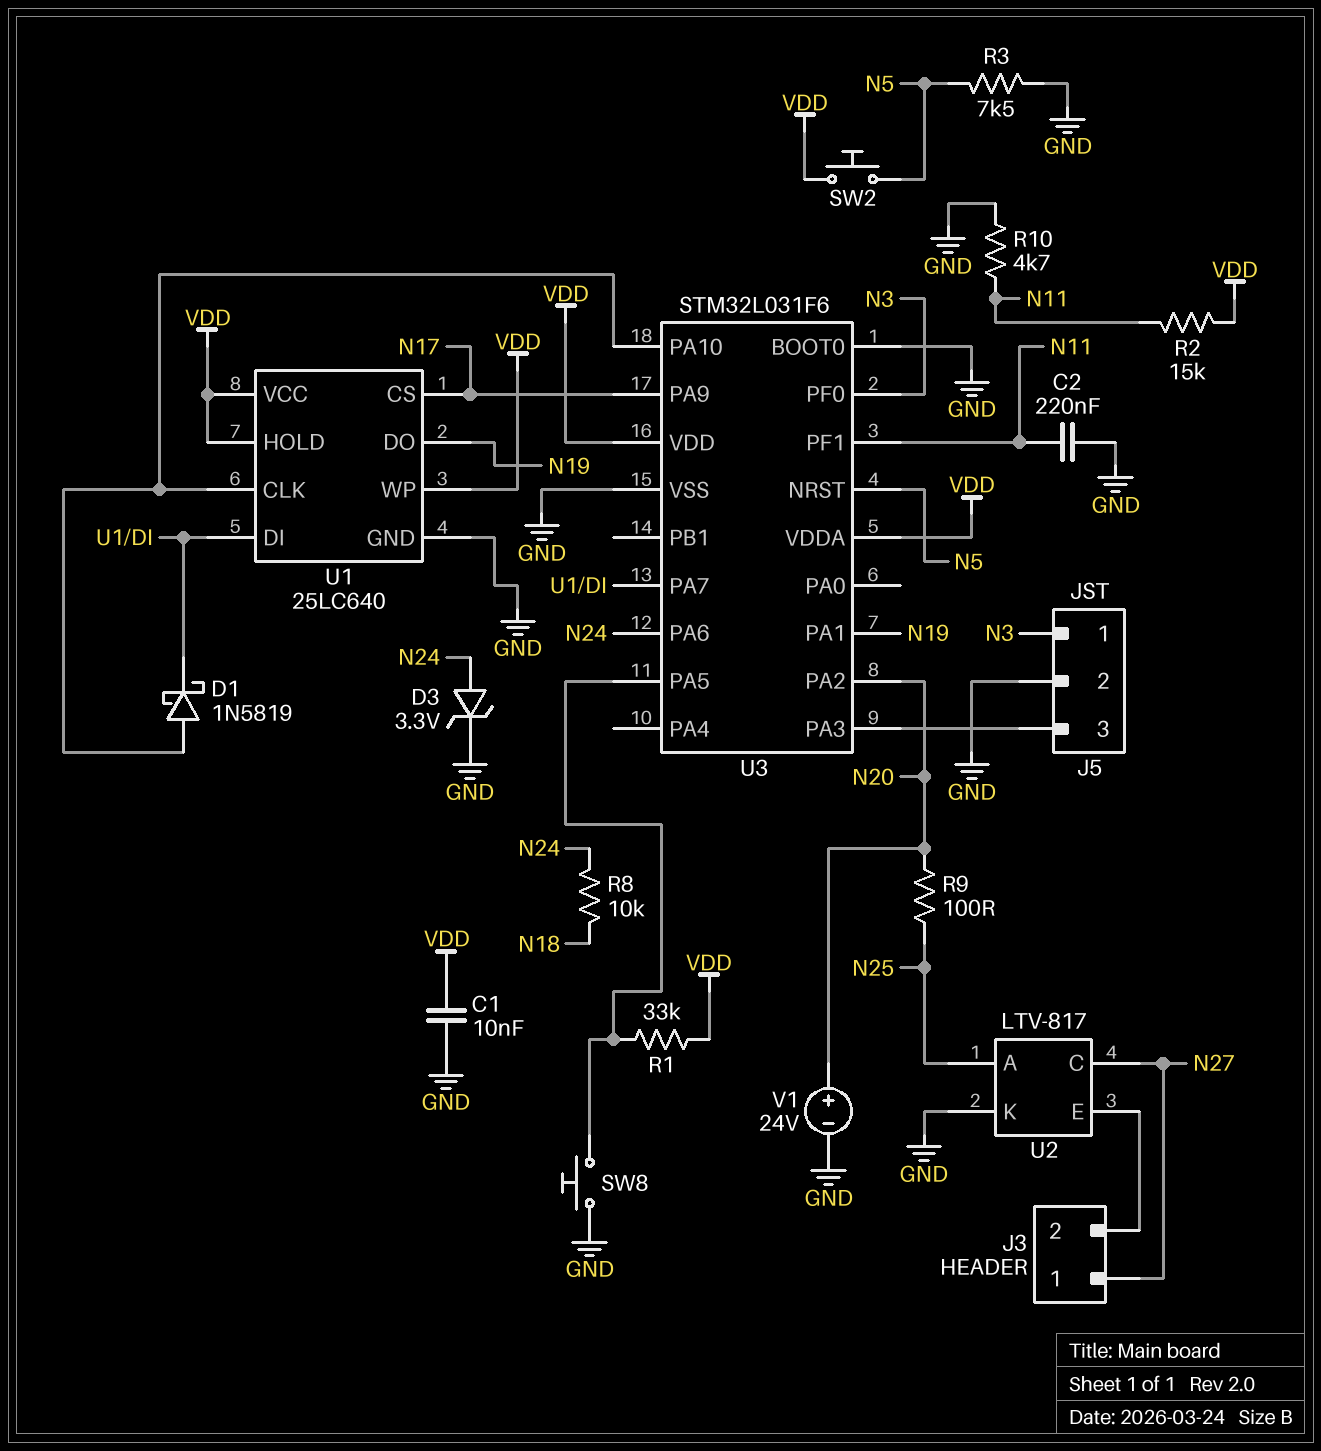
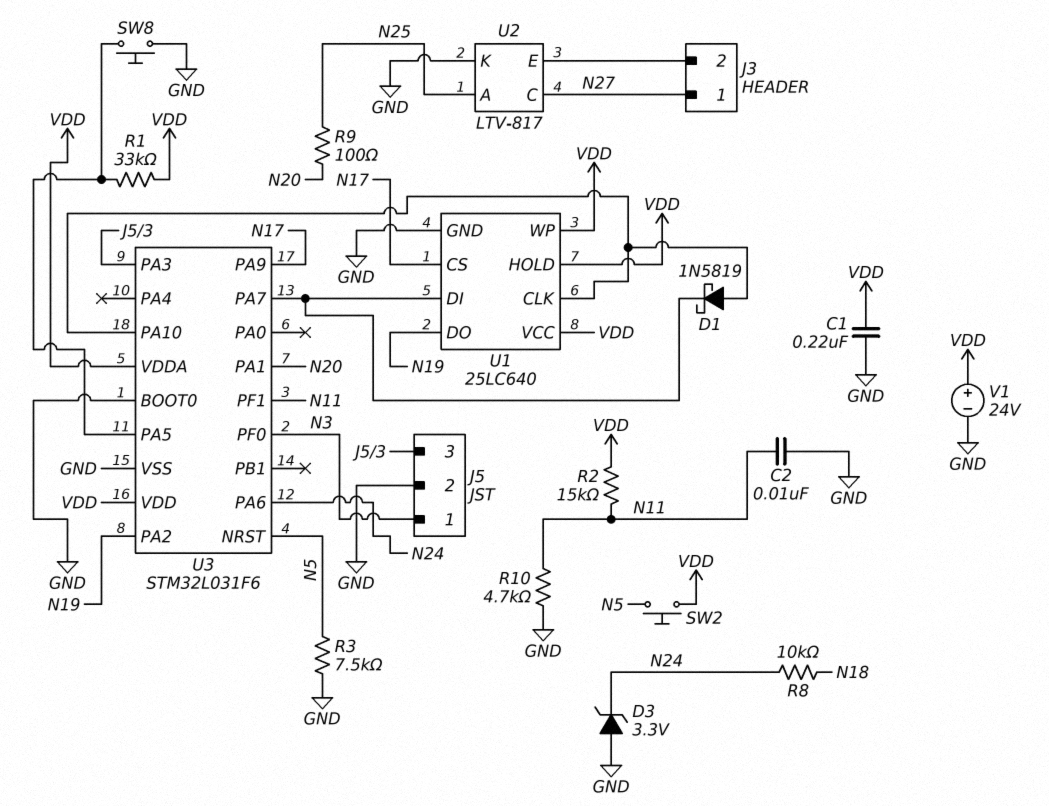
C1: 10nF (GND, VDD) -> 220nF (GND, VDD)
C2: 220nF (GND, N11) -> 10nF (GND, N11)
D3: zener 3.3V (A N24, K GND) -> zener 3.3V (A GND, K N24)
U3 pin PA1: N19 -> N20
U3 pin PA2: N20 -> N19
V1: 24V (plus N20, minus GND) -> 24V (plus VDD, minus GND)

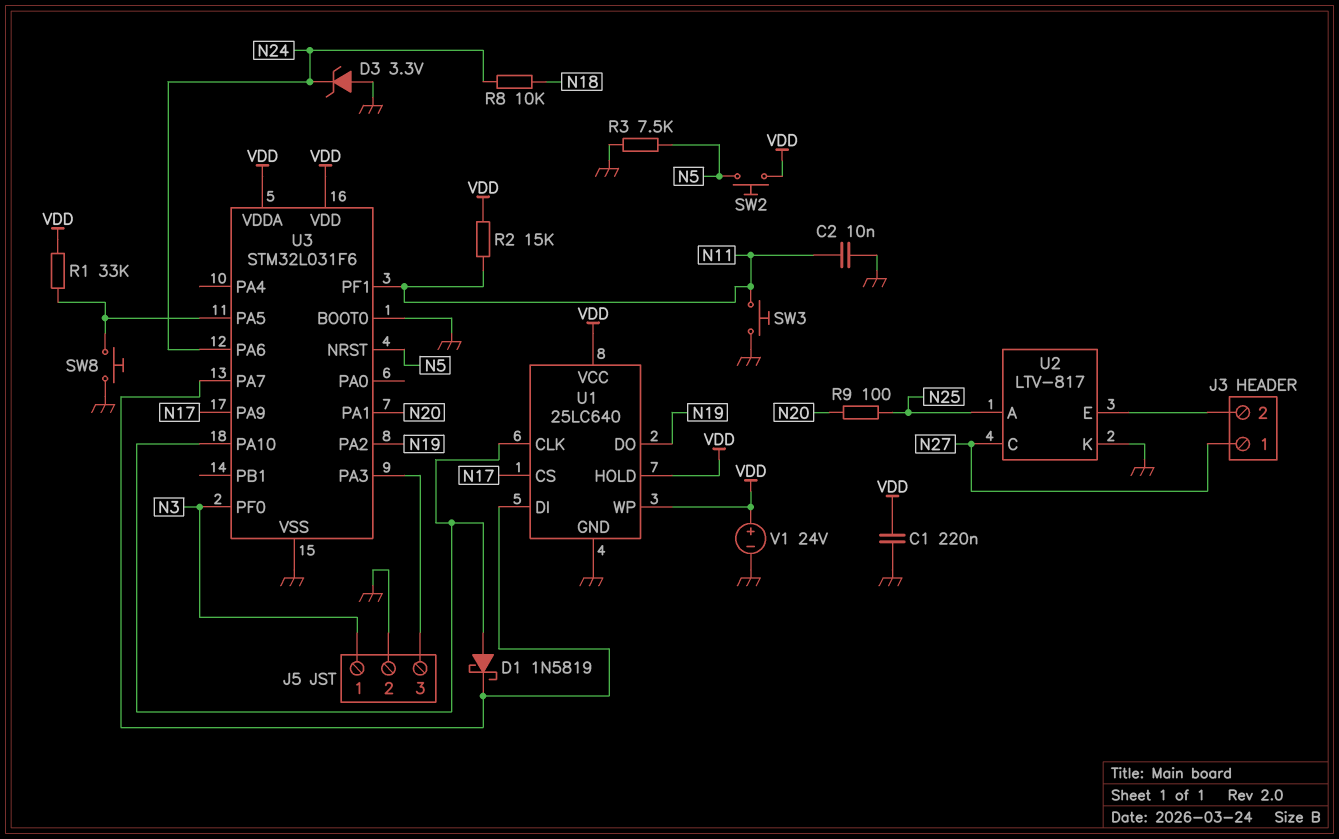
R10: 4.7k (GND, N11) -> none
SW3: none -> button (GND, N11)

